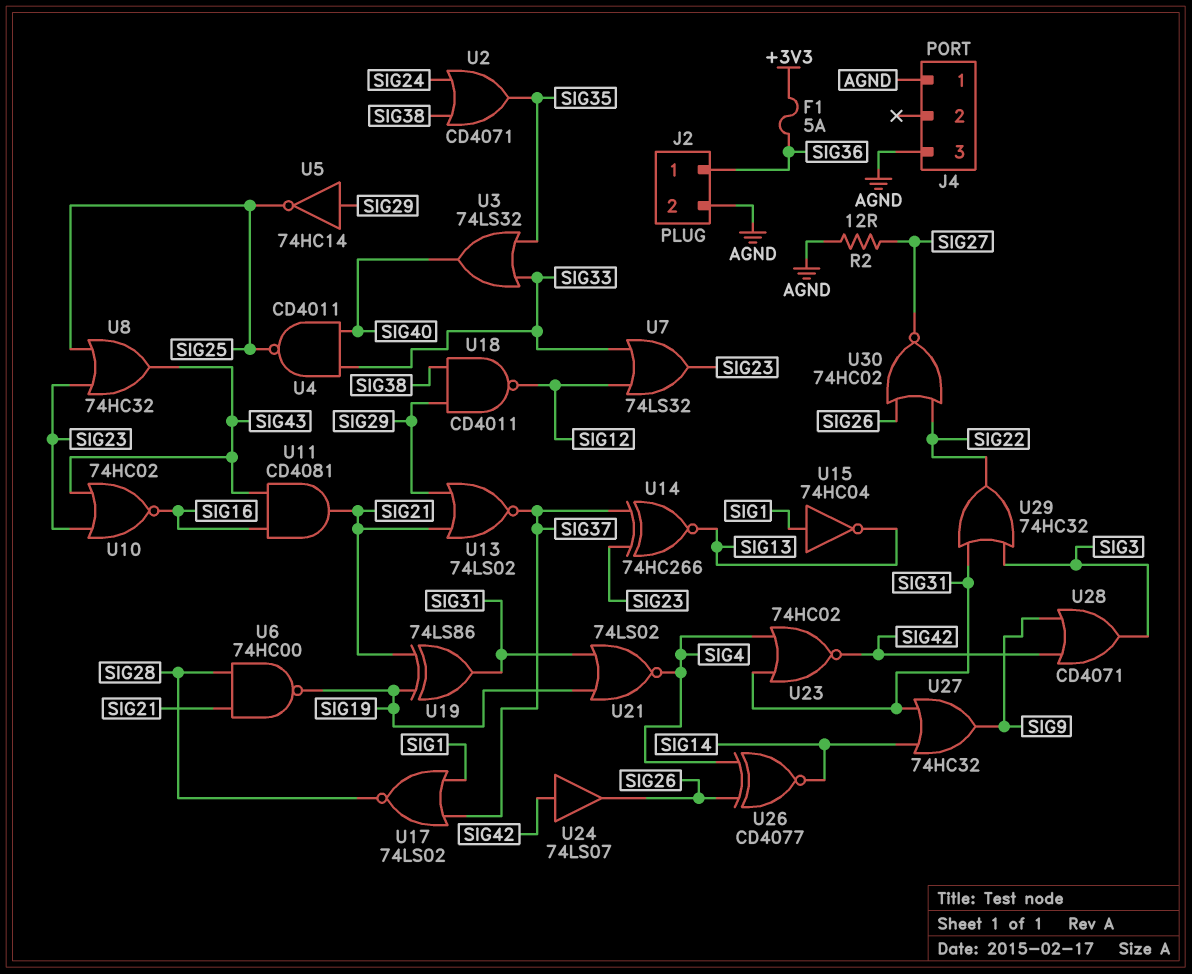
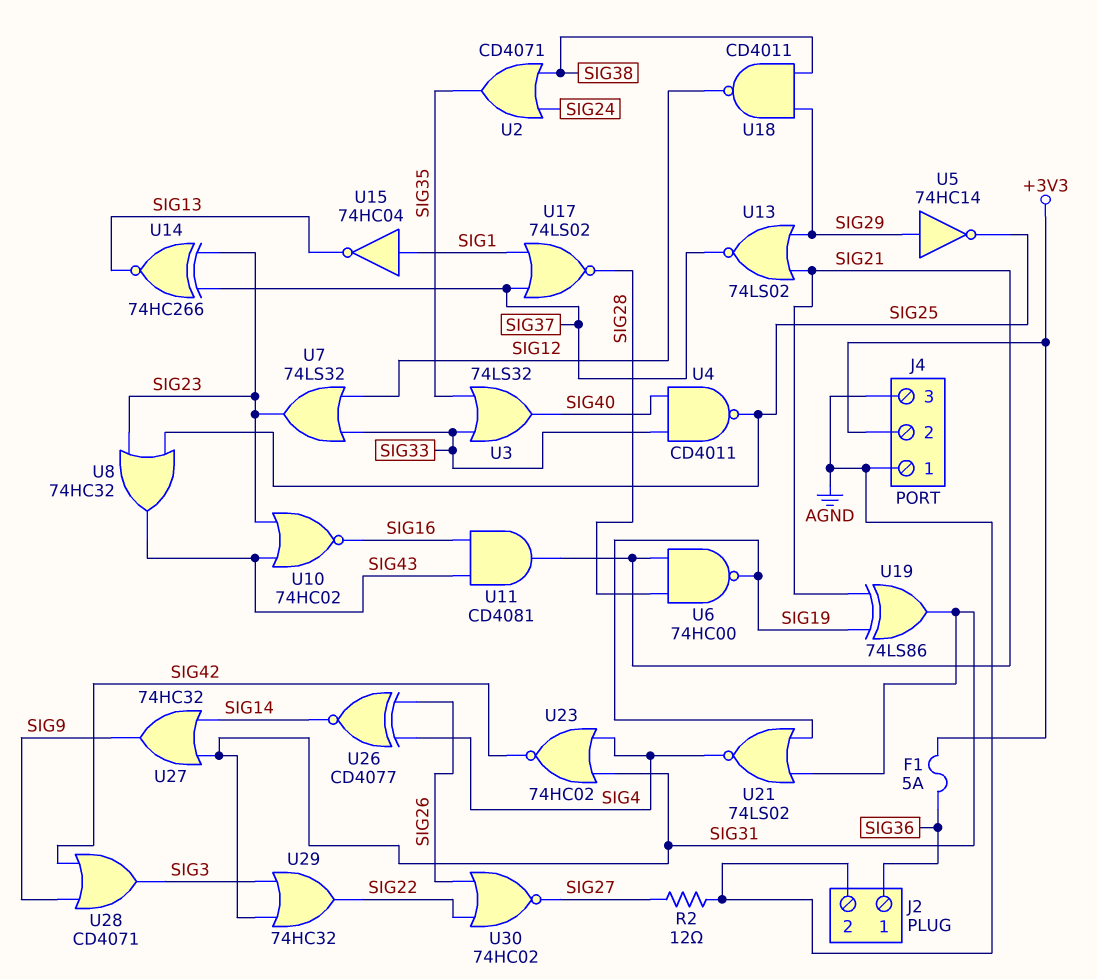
J4 pin 2: none -> +3V3
U24: buffer 74LS07 (in SIG42, out SIG26) -> none

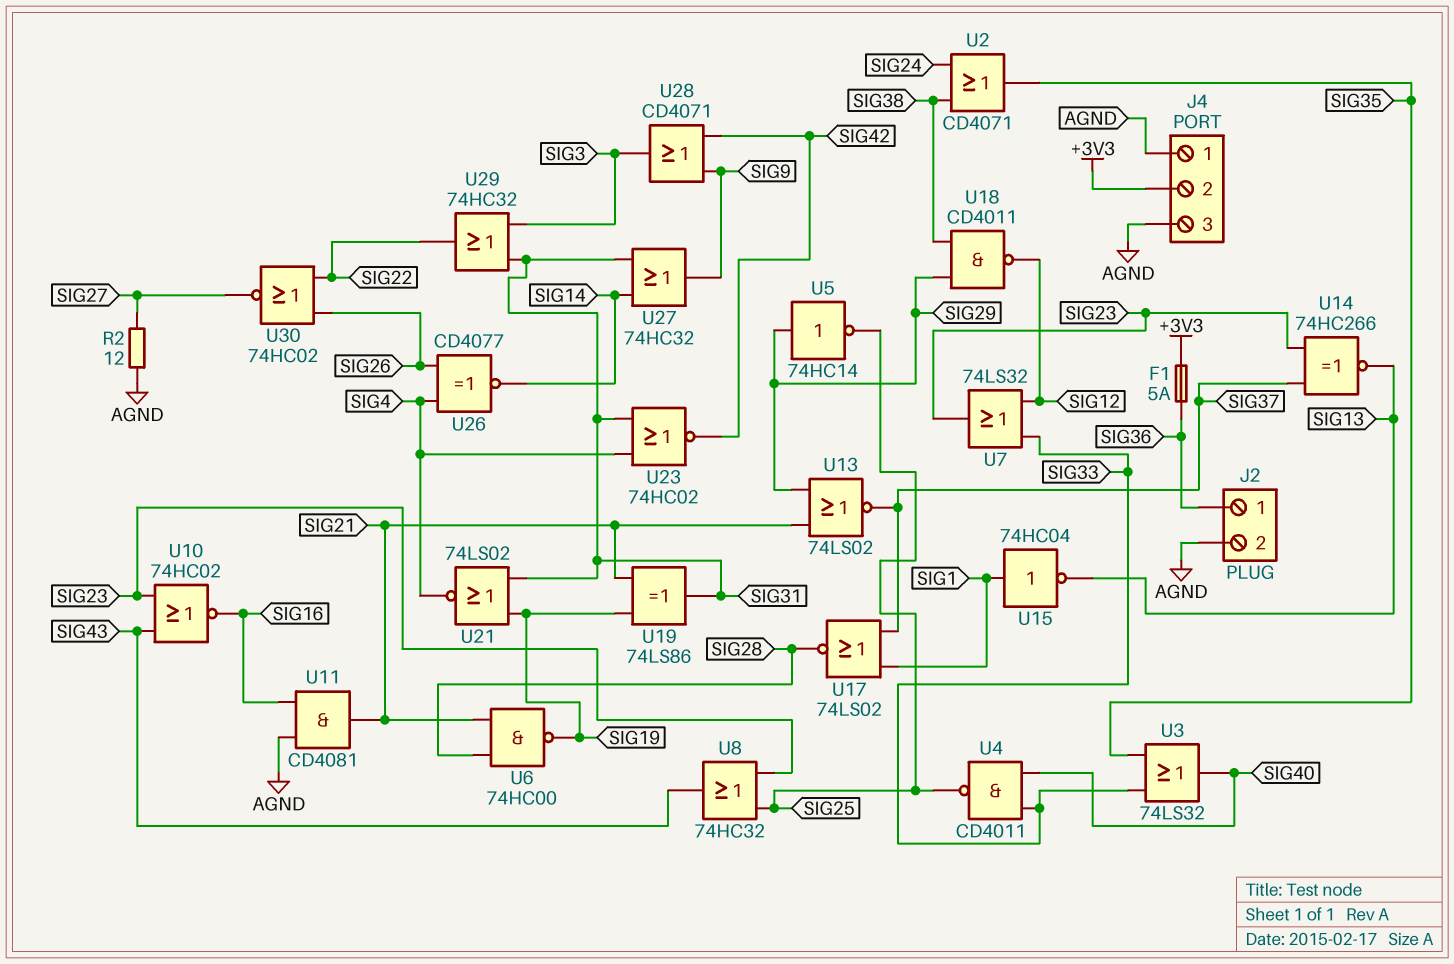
U11: AND CD4081 (in SIG16, in SIG43, out SIG21) -> AND CD4081 (in AGND, in SIG16, out SIG21)

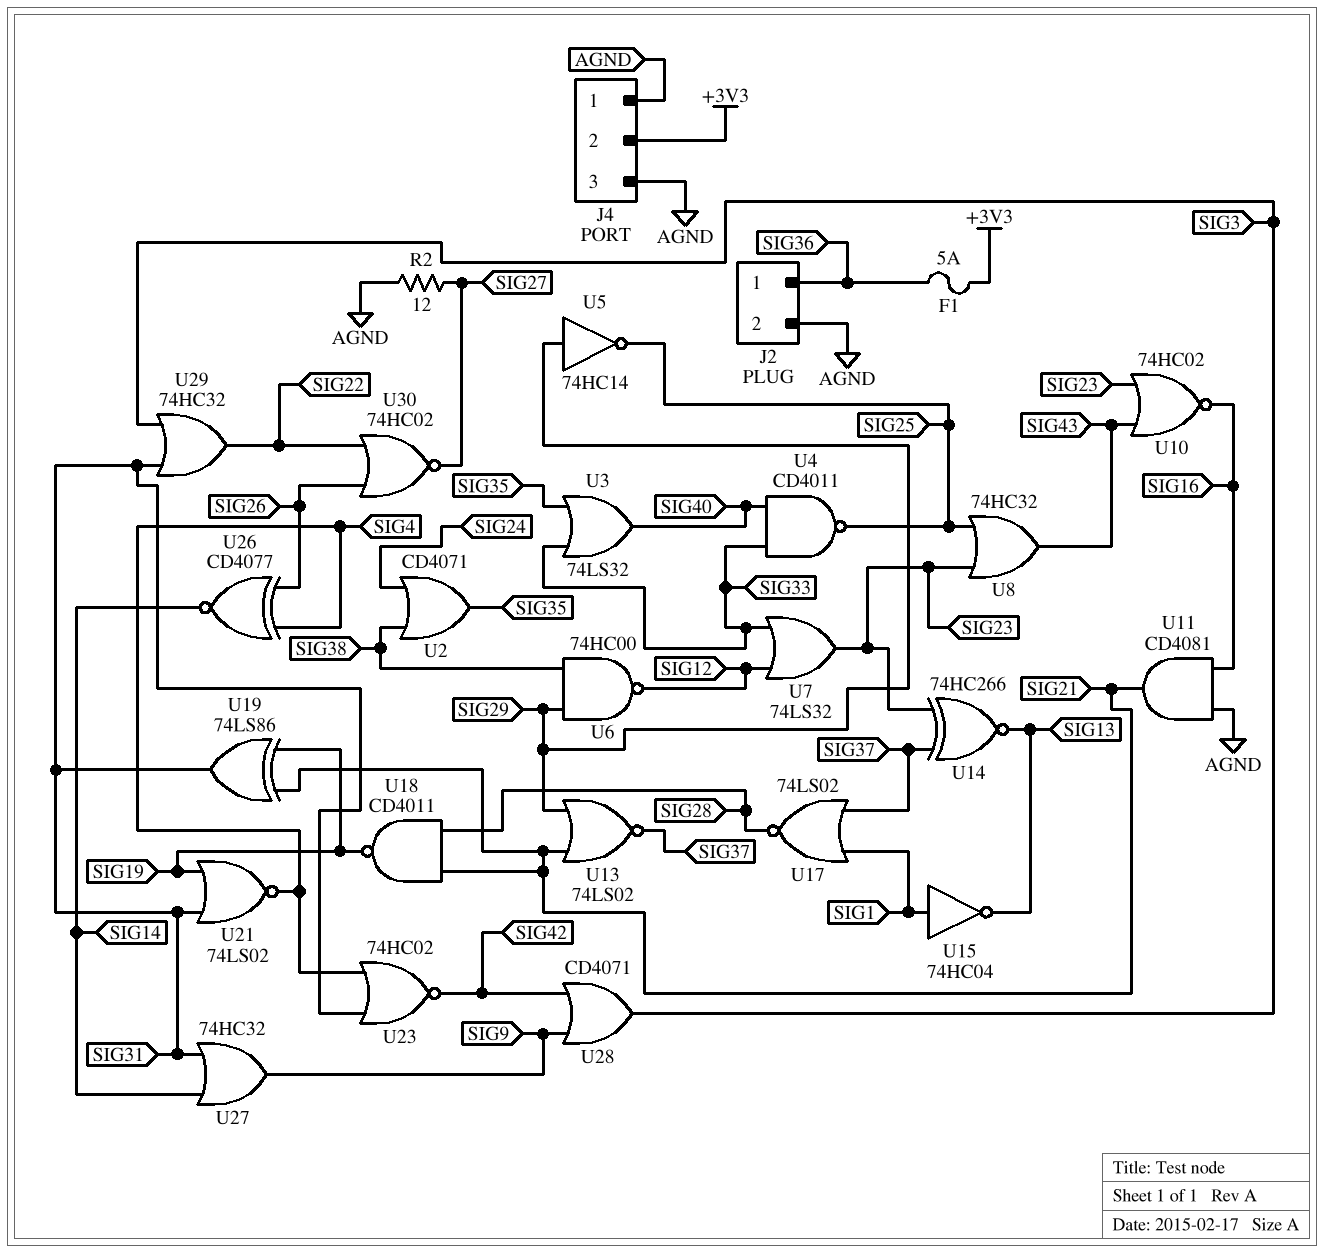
U6: NAND 74HC00 (in SIG21, in SIG28, out SIG19) -> NAND 74HC00 (in SIG29, in SIG38, out SIG12)
U18: NAND CD4011 (in SIG29, in SIG38, out SIG12) -> NAND CD4011 (in SIG21, in SIG28, out SIG19)

